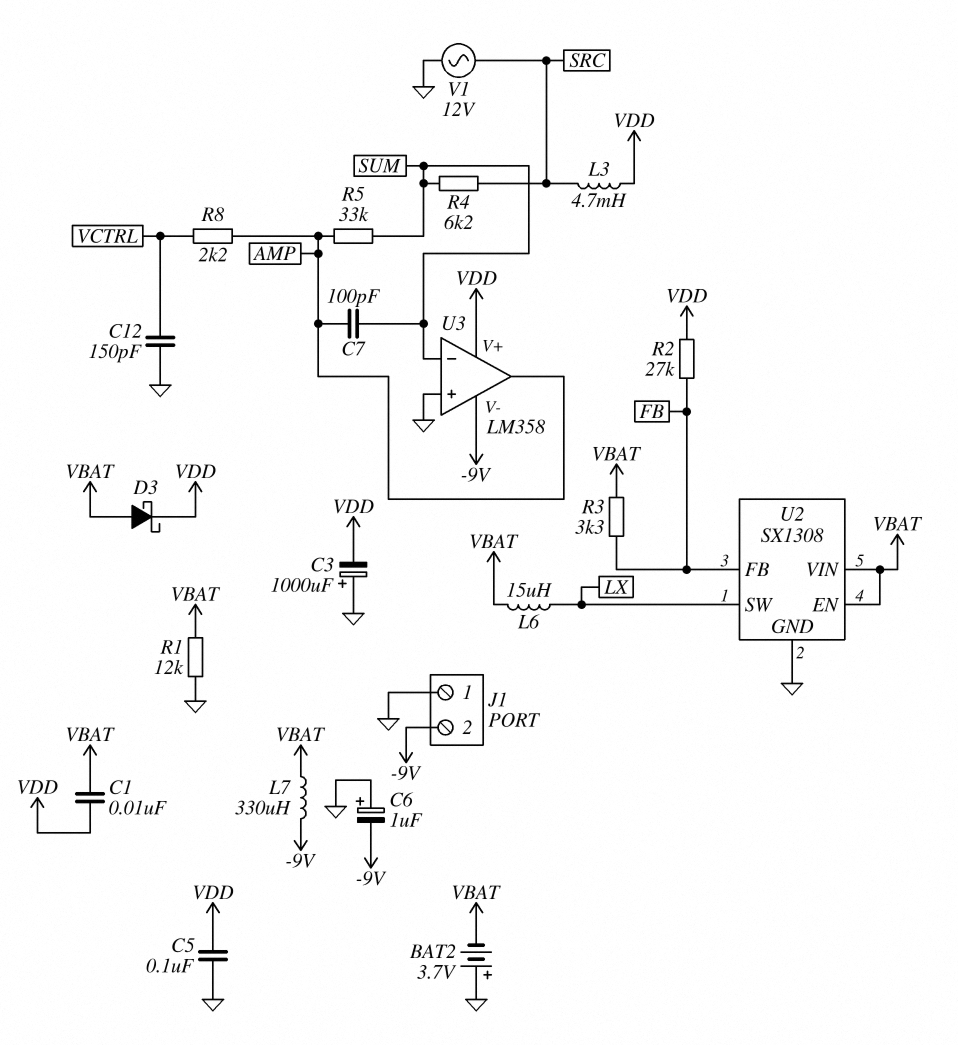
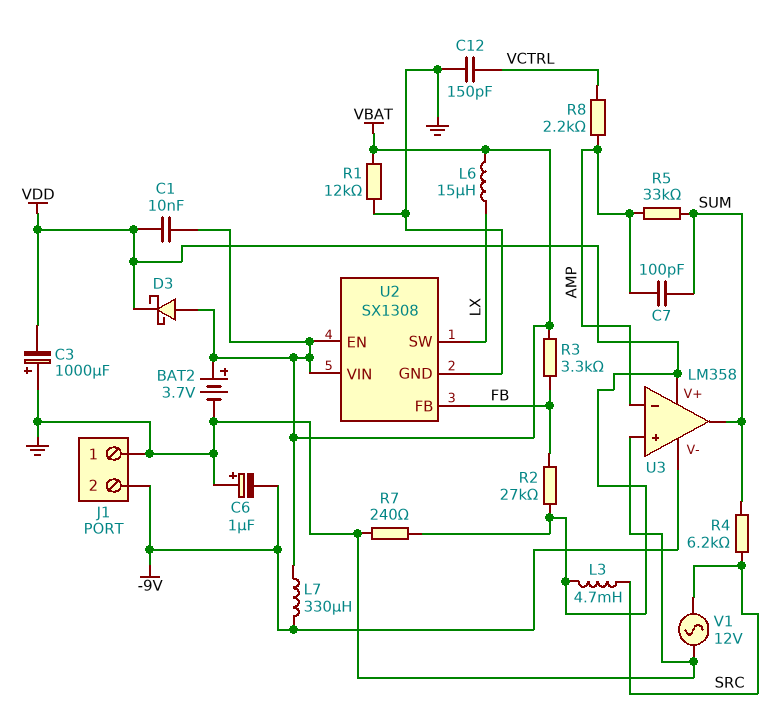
BAT2: 3.7V (plus GND, minus VBAT) -> 3.7V (plus VBAT, minus GND)
C5: 100nF (GND, VDD) -> none
R7: none -> 240 (GND, VDD)
U3 pin in-: SUM -> AMP
U3 pin out: AMP -> SUM

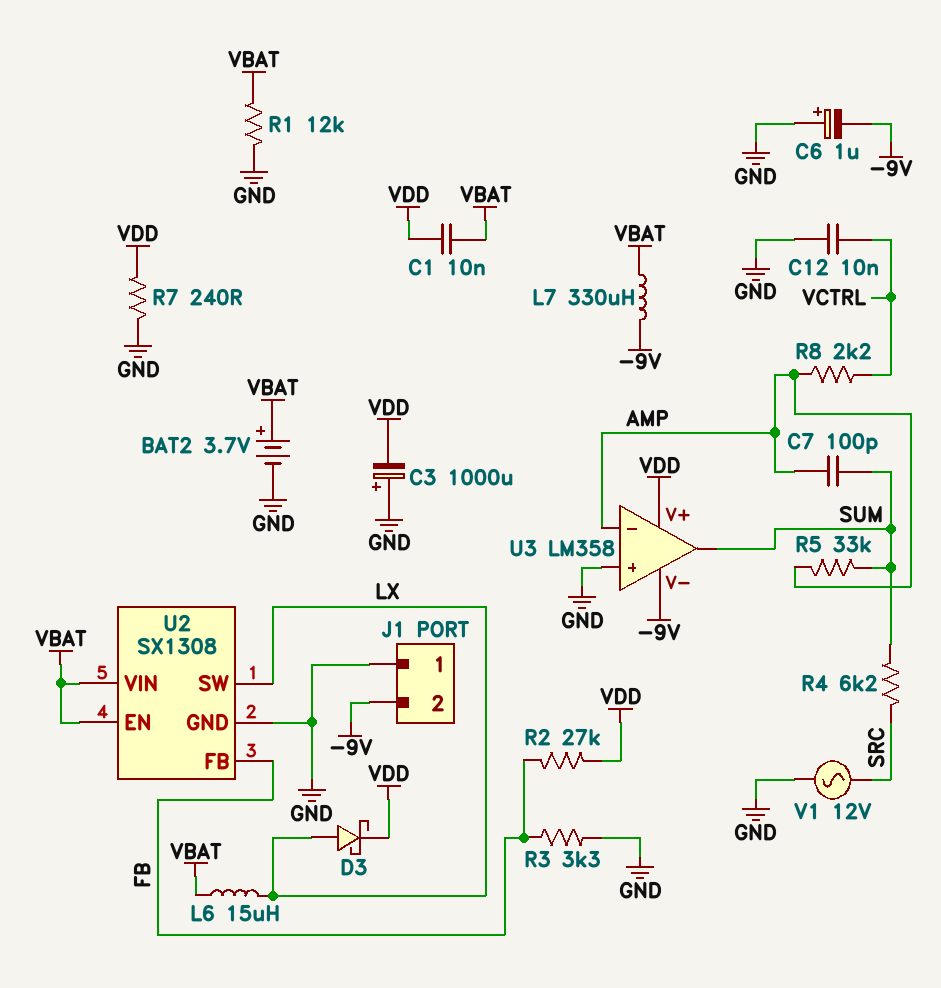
C12: 150pF (GND, VCTRL) -> 10nF (GND, VCTRL)
D3: schottky (A VBAT, K VDD) -> schottky (A LX, K VDD)
L3: 4.7mH (SRC, VDD) -> none
R3: 3.3k (FB, VBAT) -> 3.3k (FB, GND)

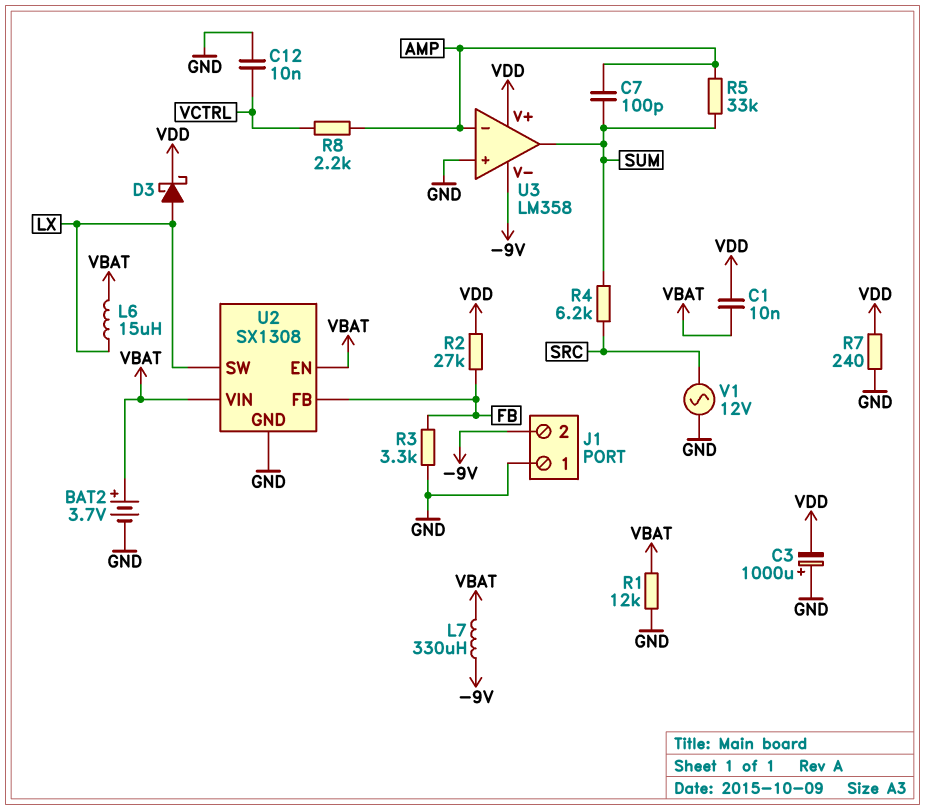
C6: 1uF (plus GND, minus -9V) -> none

